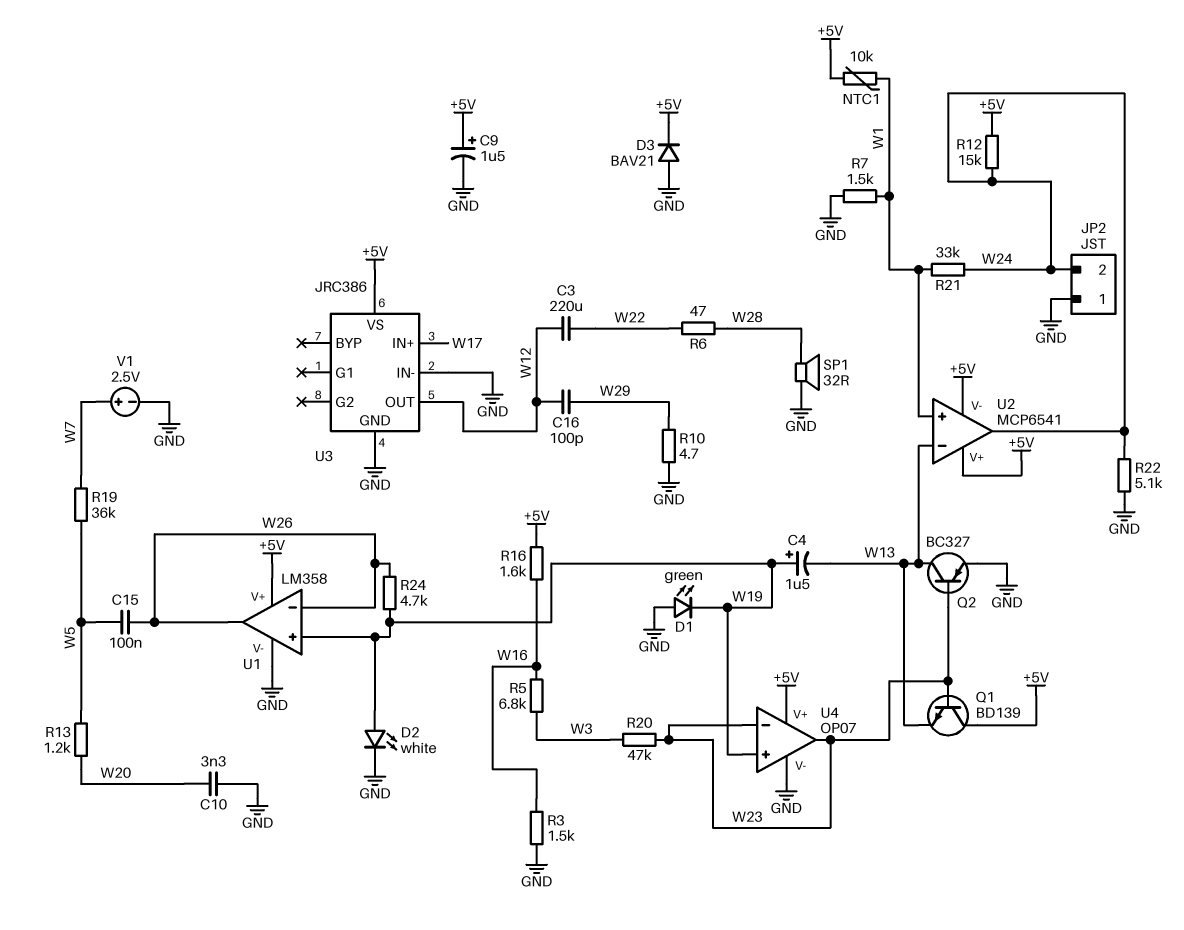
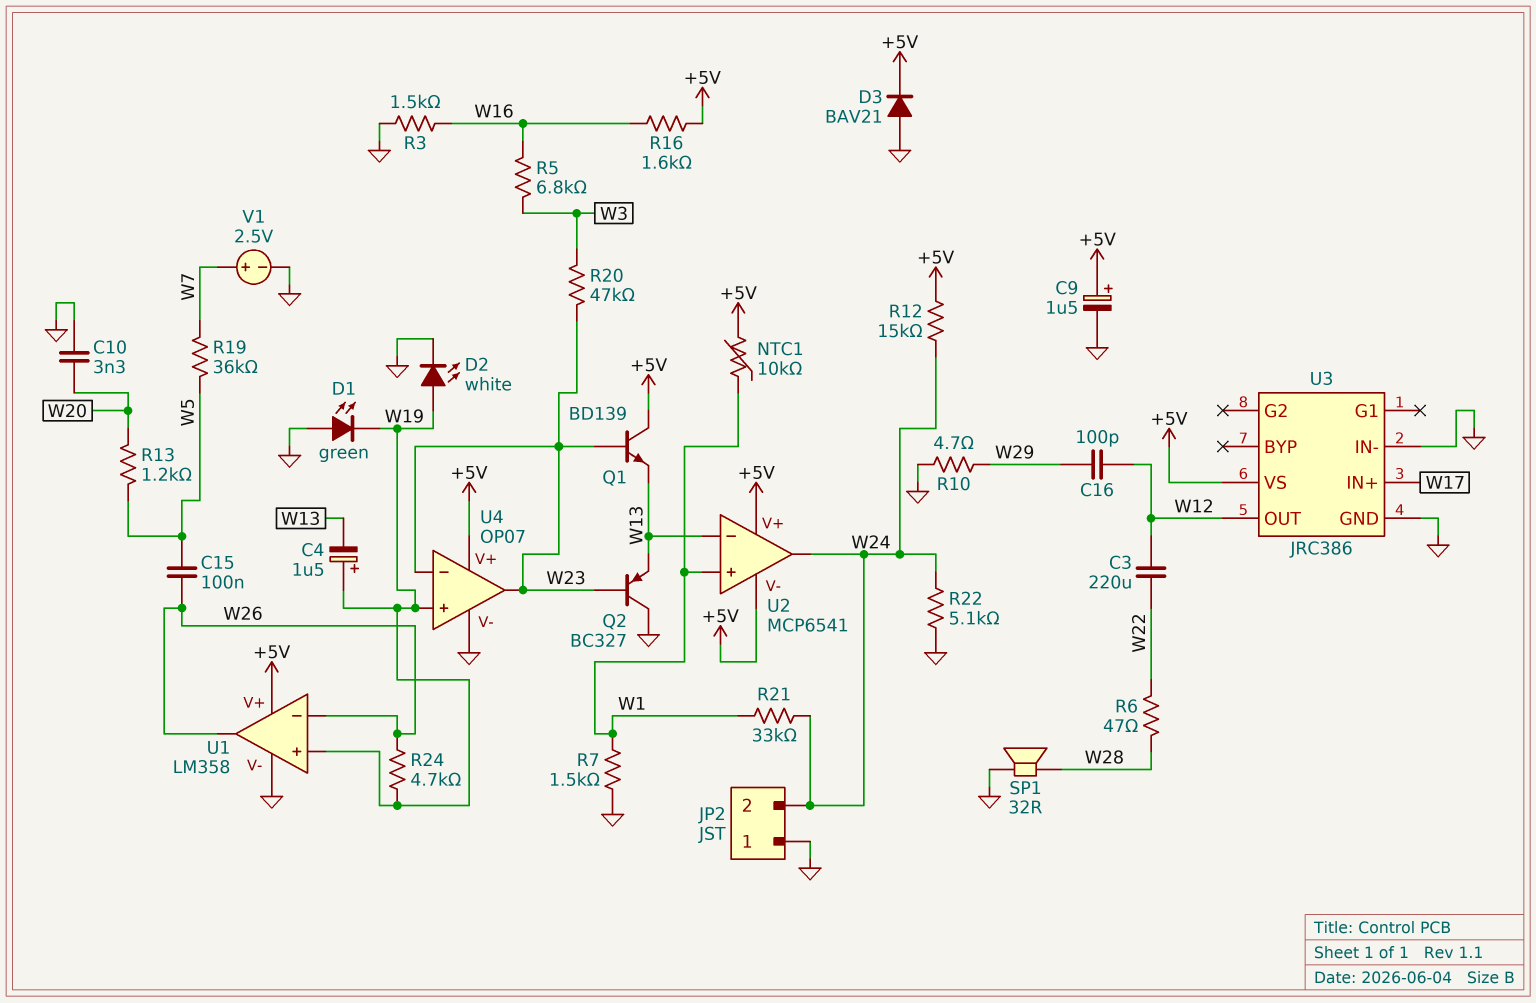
Q2: PNP BC327 (B W23, C W13, E GND) -> PNP BC327 (B W23, C GND, E W13)

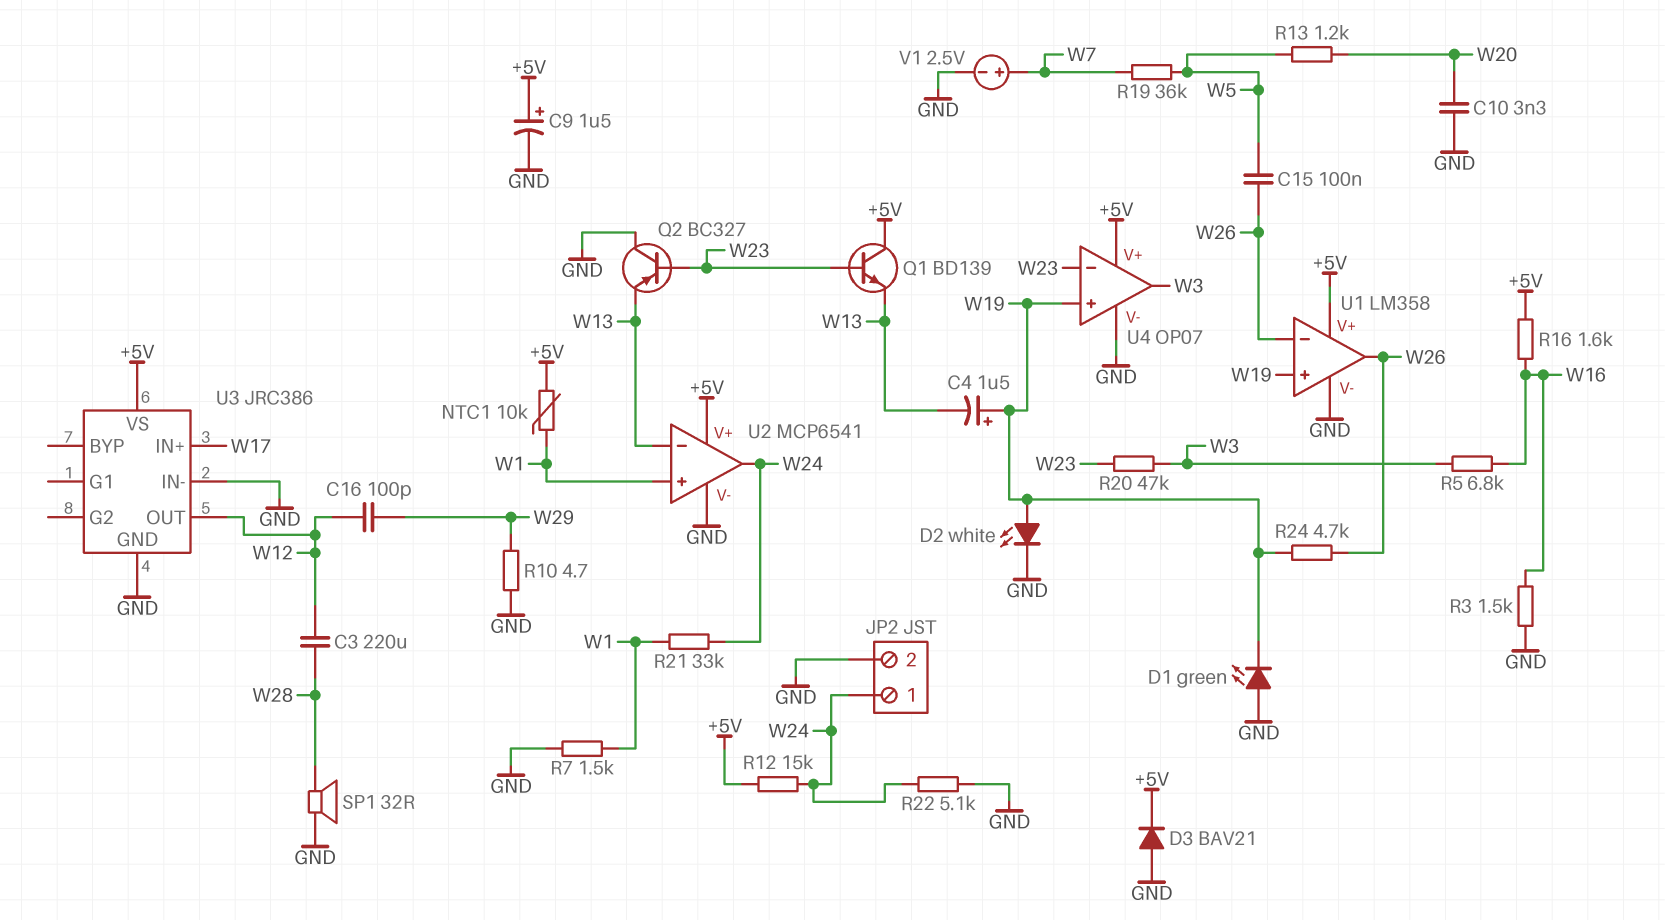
C3: 220uF (W12, W22) -> 220uF (W12, W28)
JP2 pin 1: GND -> W24
JP2 pin 2: W24 -> GND
R6: 47 (W22, W28) -> none
U2 pin V-: +5V -> GND
U4 pin out: W23 -> W3

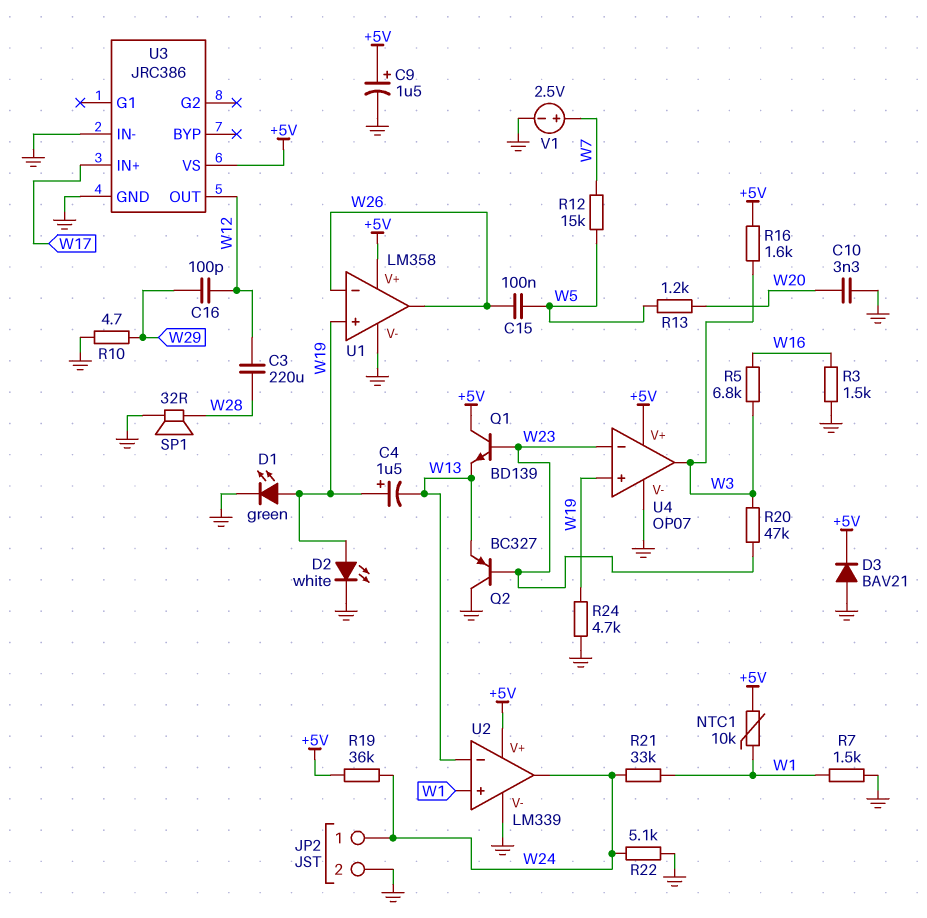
D1: LED green (A GND, K W19) -> LED green (A W19, K GND)
R12: 15k (+5V, W24) -> 15k (W5, W7)
R16: 1.6k (+5V, W16) -> 1.6k (+5V, W3)
R19: 36k (W5, W7) -> 36k (+5V, W24)
R24: 4.7k (W19, W26) -> 4.7k (GND, W19)
U2: MCP6541 -> LM339

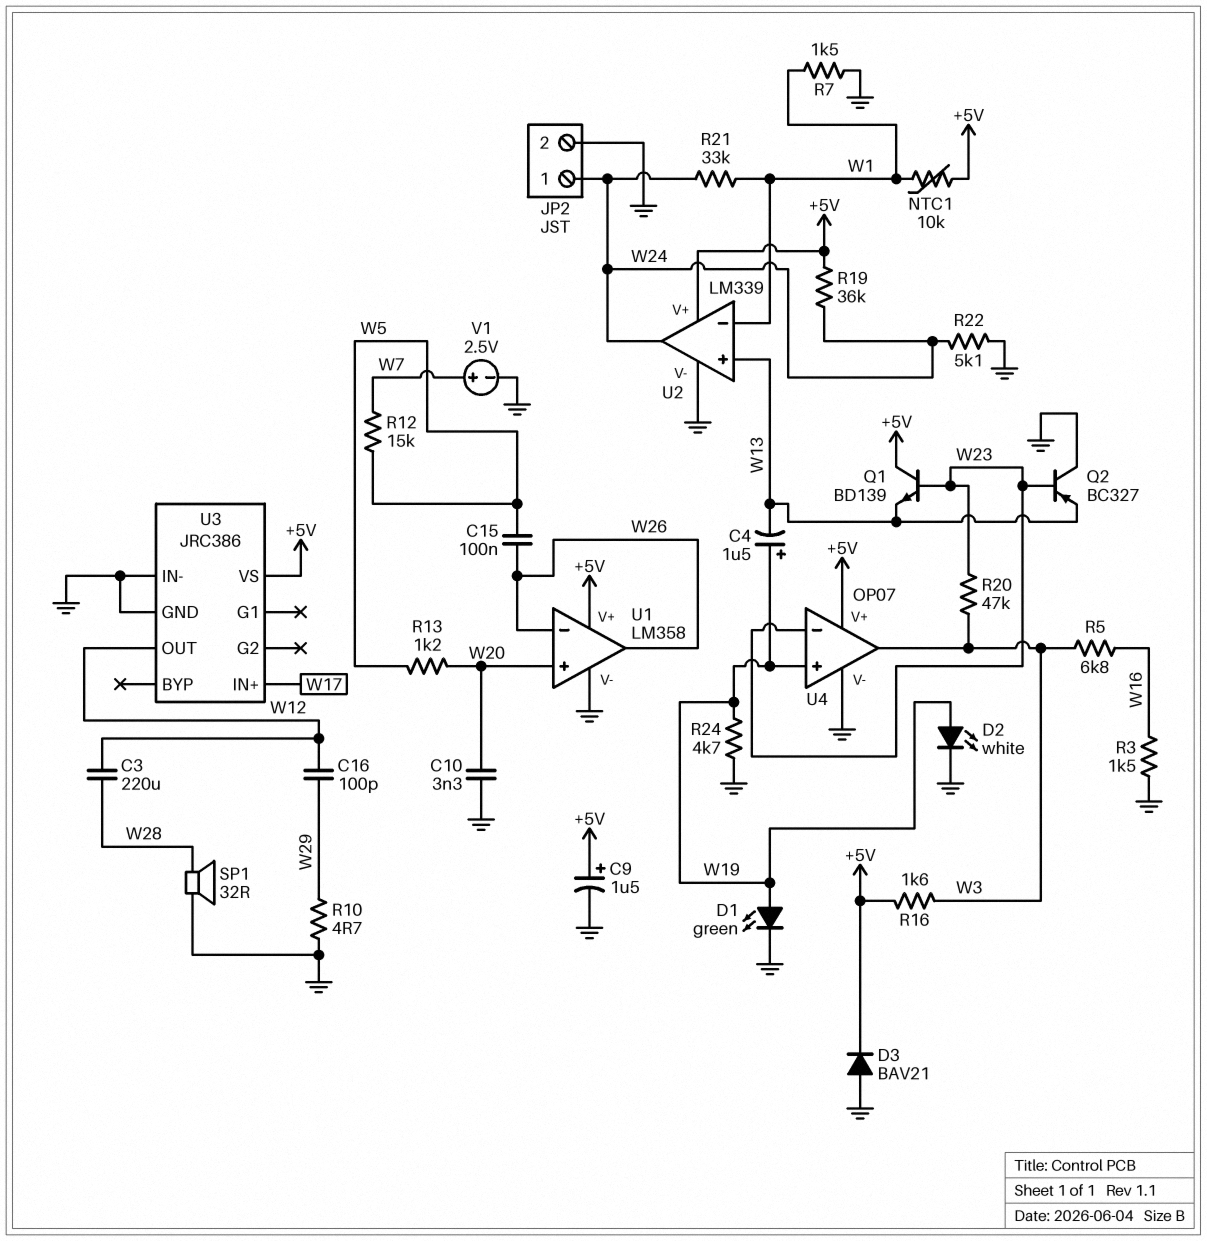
U1 pin in+: W19 -> W20
U2 pin in+: W1 -> W13
U2 pin in-: W13 -> W1

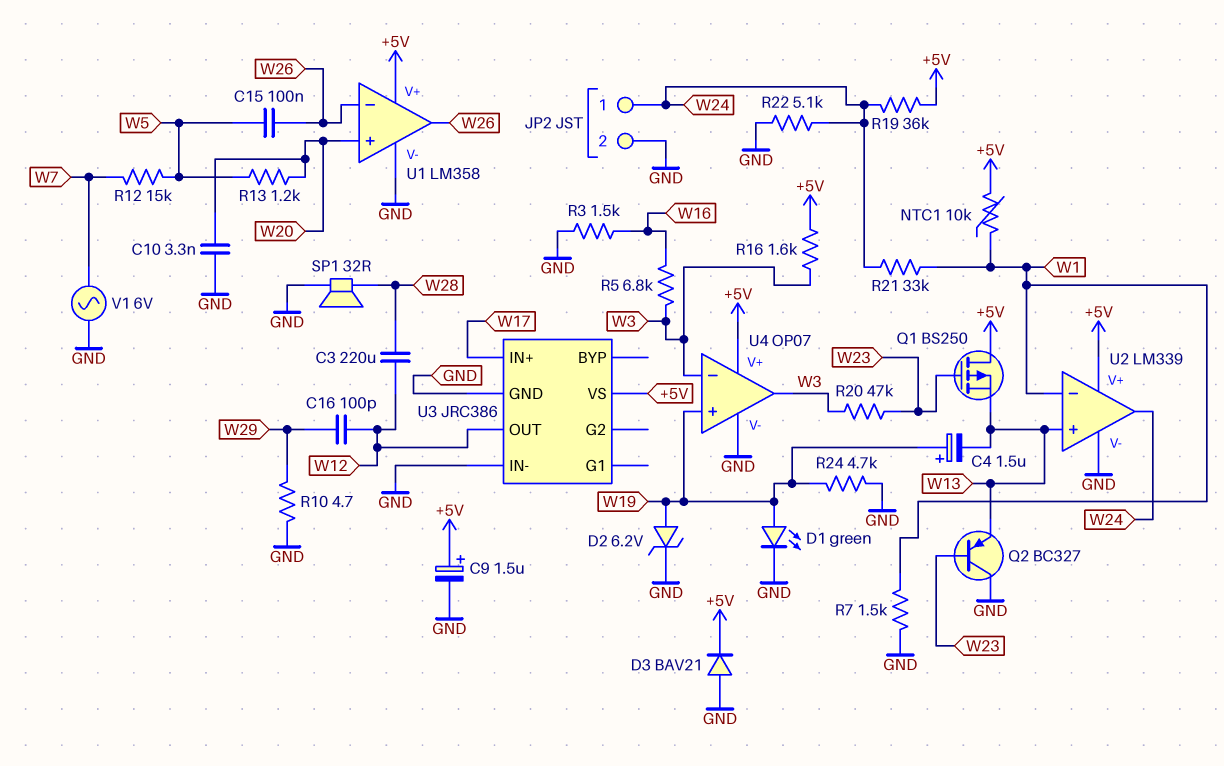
D2: LED white (A W19, K GND) -> zener 6.2V (A W19, K GND)
Q1: NPN BD139 (B W23, C +5V, E W13) -> PMOS BS250 (G W23, D +5V, S W13)
U4 pin in-: W23 -> W3
V1: 2.5V (plus W7, minus GND) -> AC 6V (GND, W7)

